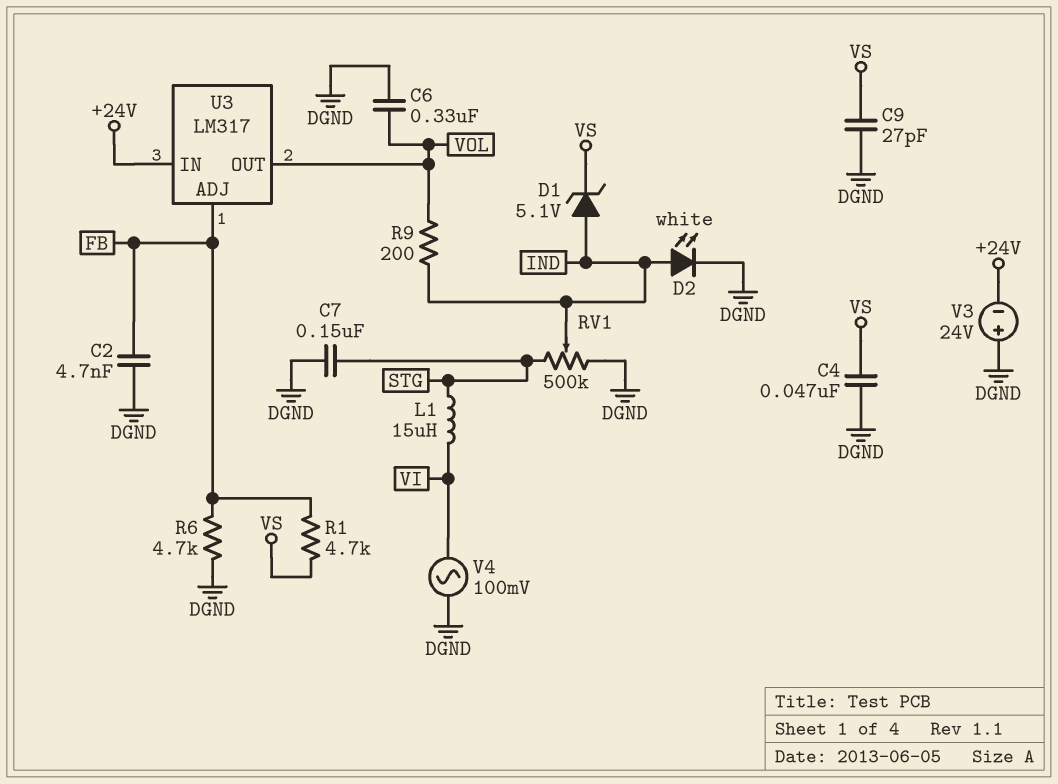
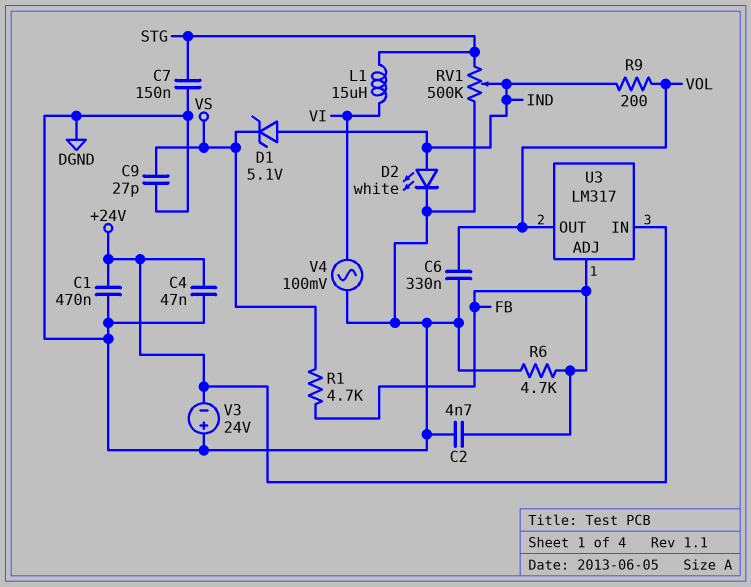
C1: none -> 470nF (+24V, DGND)
C4: 47nF (DGND, VS) -> 47nF (+24V, DGND)

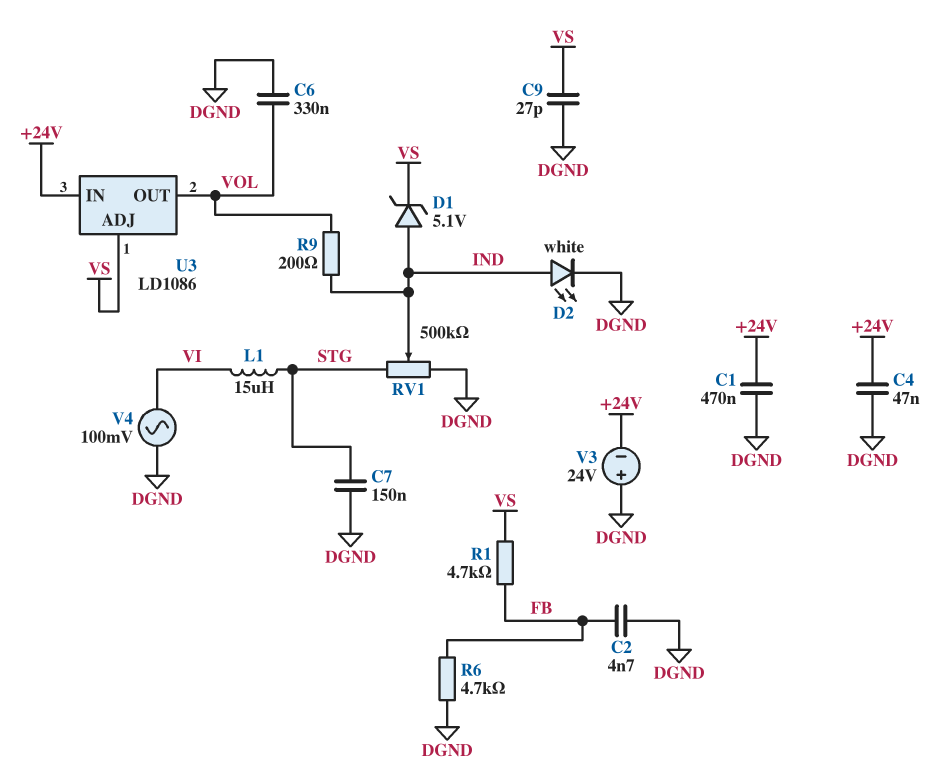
U3: LM317 -> LD1086
U3 pin ADJ: FB -> VS

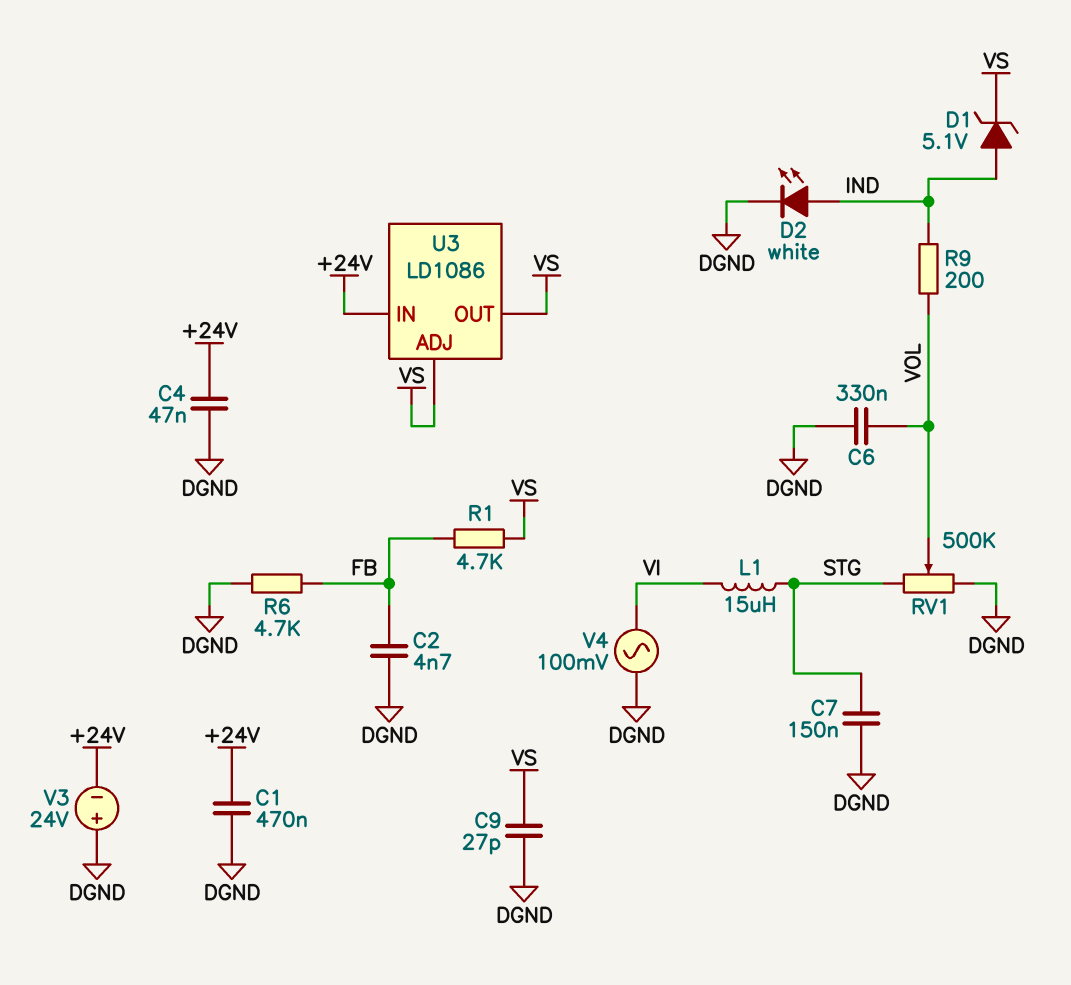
RV1: 500k (DGND, STG, wiper IND) -> 500k (DGND, STG, wiper VOL)
U3 pin OUT: VOL -> VS

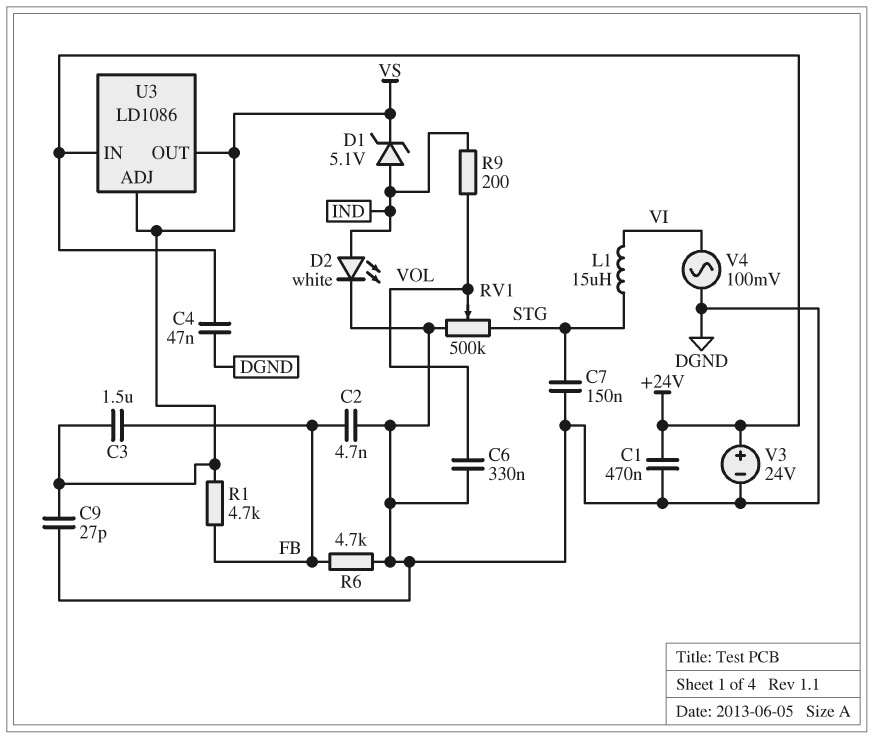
C3: none -> 1.5uF (FB, VS)
V3: 24V (plus DGND, minus +24V) -> 24V (plus +24V, minus DGND)

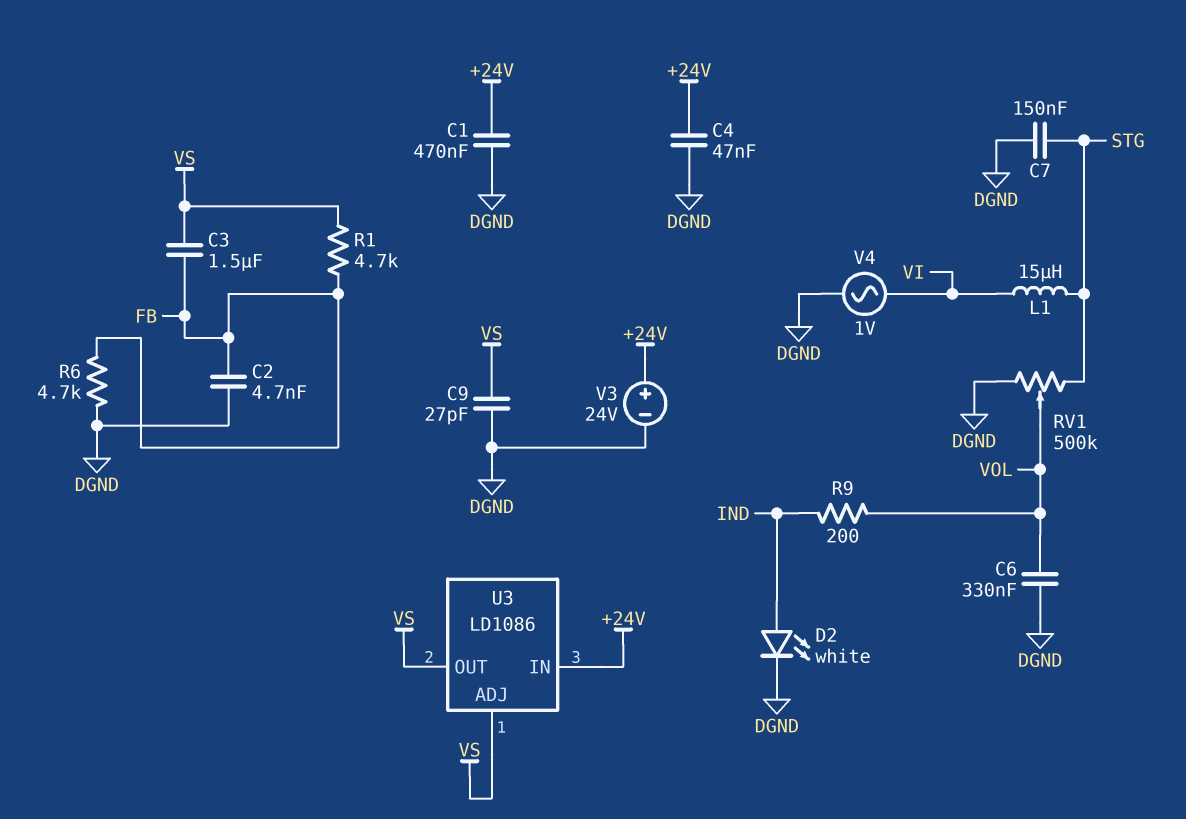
D1: zener 5.1V (A IND, K VS) -> none
V4: AC 100mV (DGND, VI) -> AC 1V (DGND, VI)

